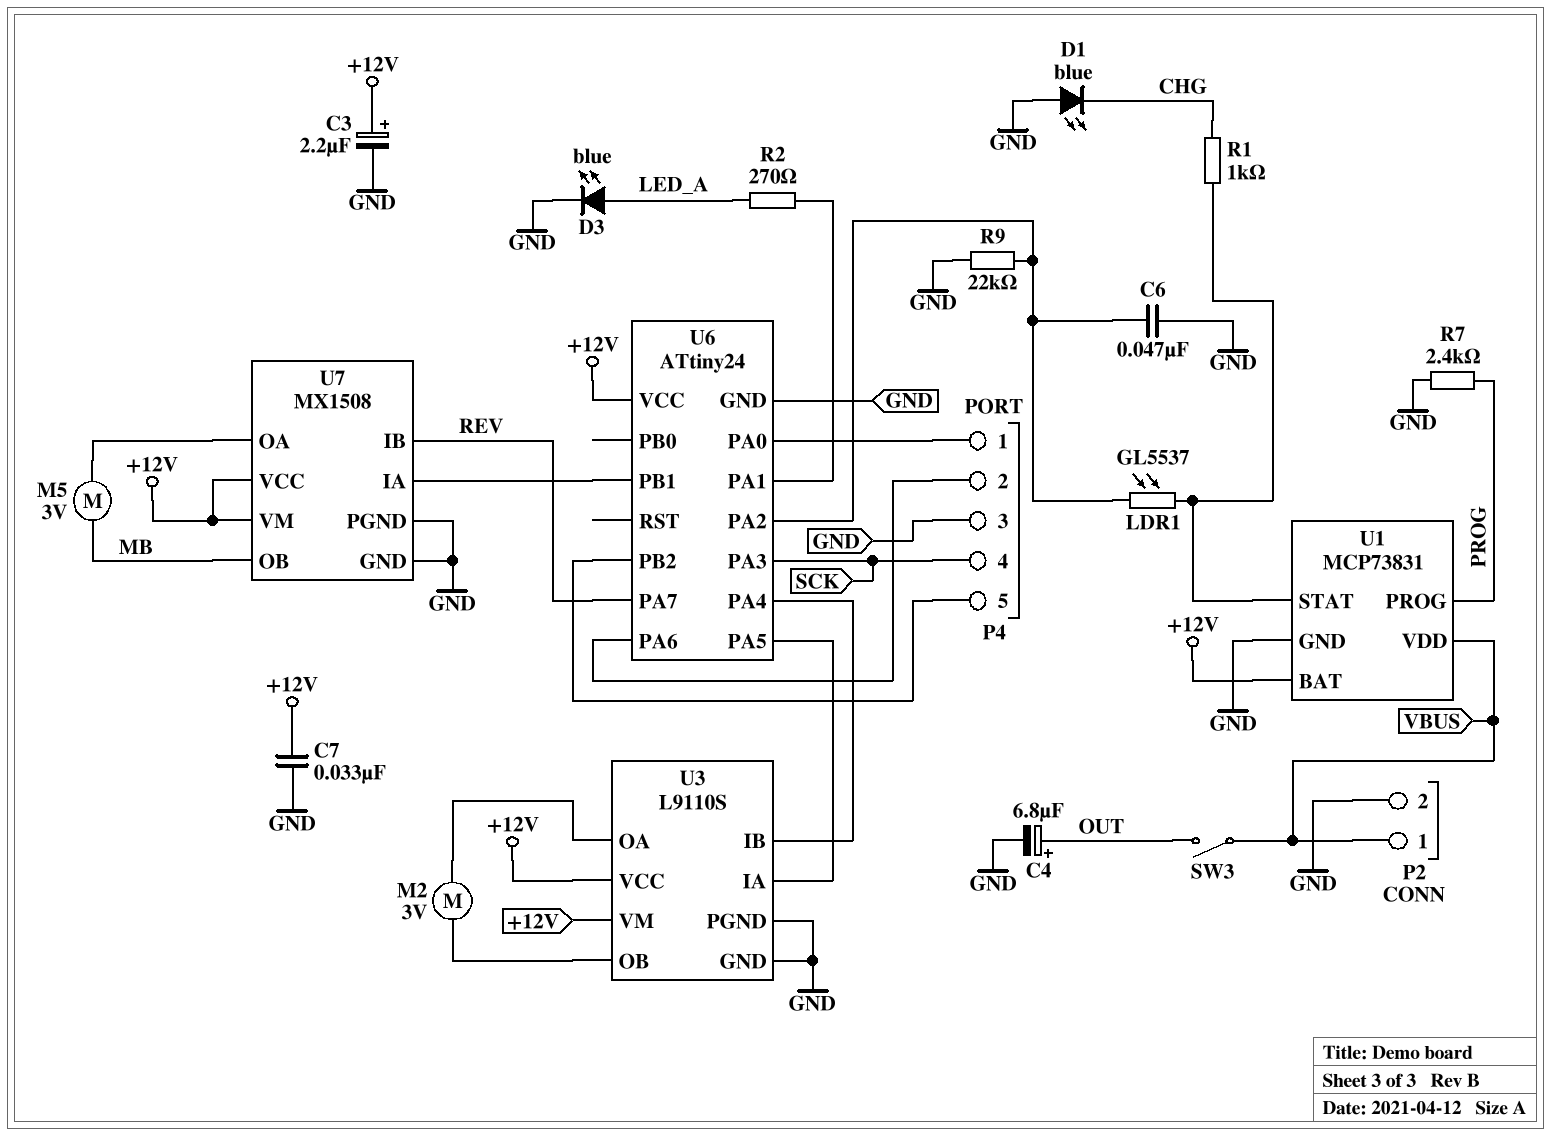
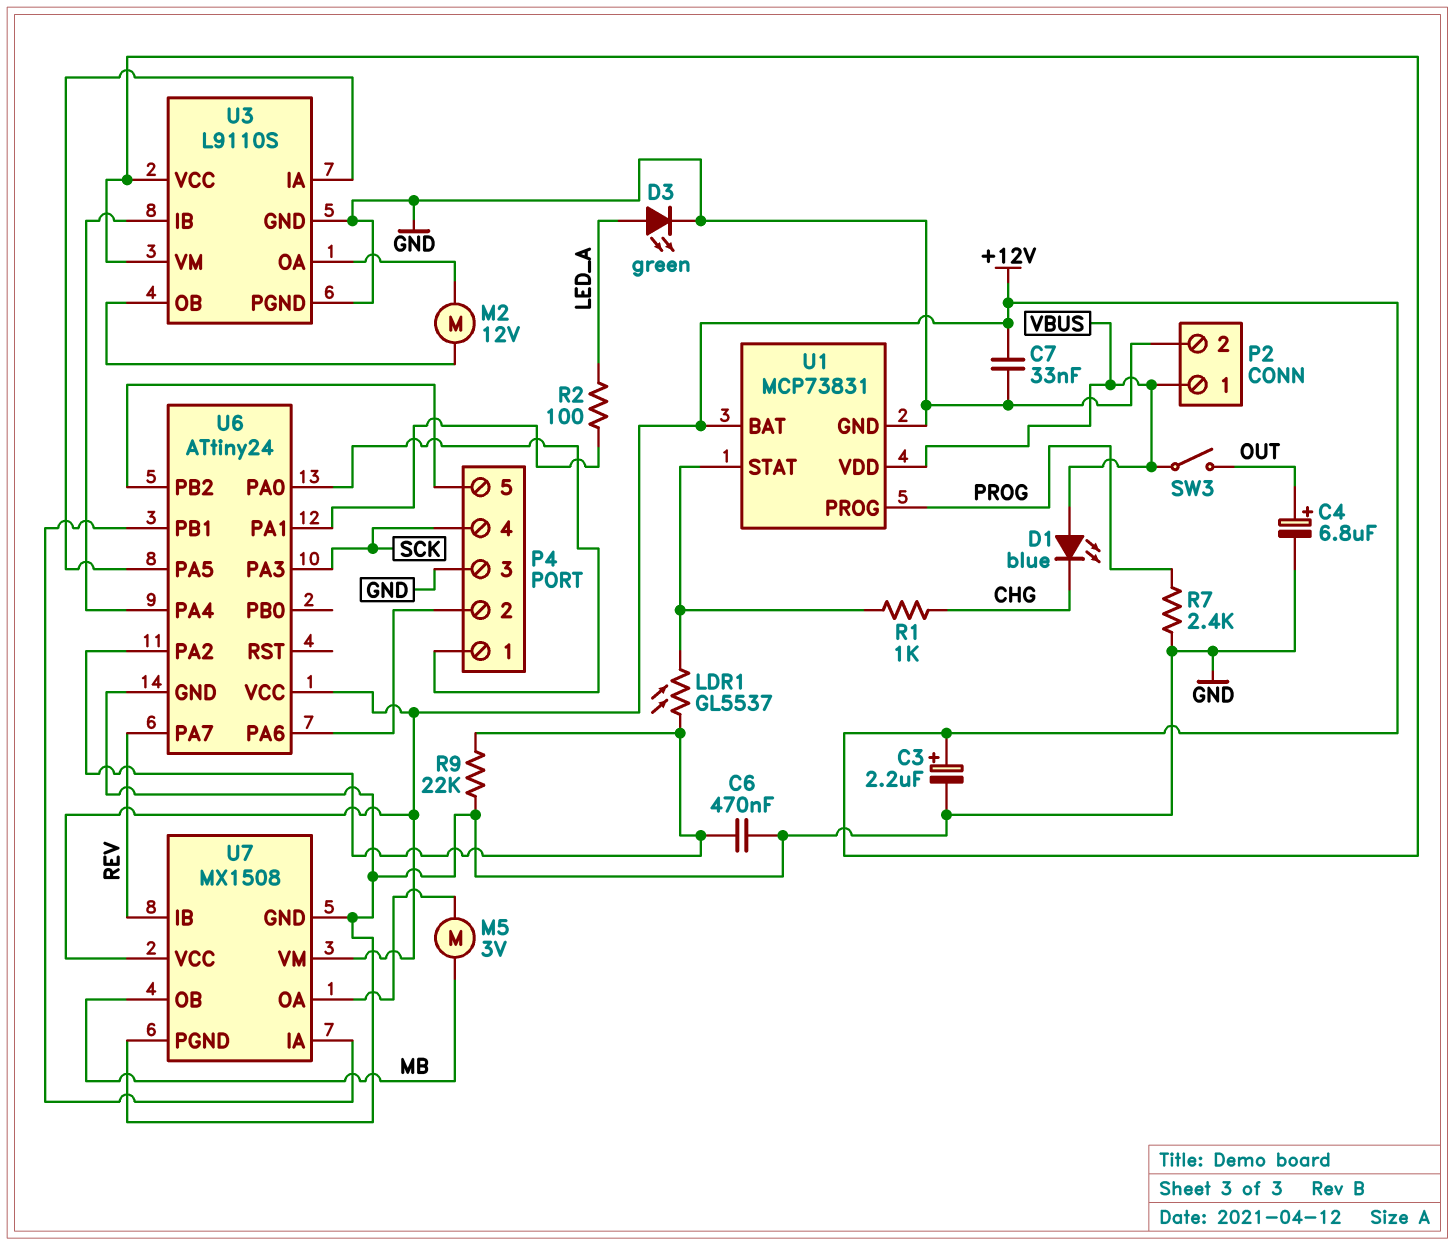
C6: 47nF (GND, U6/PA2) -> 470nF (GND, U6/PA2)
D1: LED blue (A GND, K CHG) -> LED blue (A VBUS, K CHG)
D3: LED blue (A LED_A, K GND) -> LED green (A LED_A, K GND)
M2: motor 3V (U3/OA, U3/OB) -> motor 12V (U3/OA, U3/OB)
R2: 270 (LED_A, U6/PA1) -> 100 (LED_A, U6/PA1)

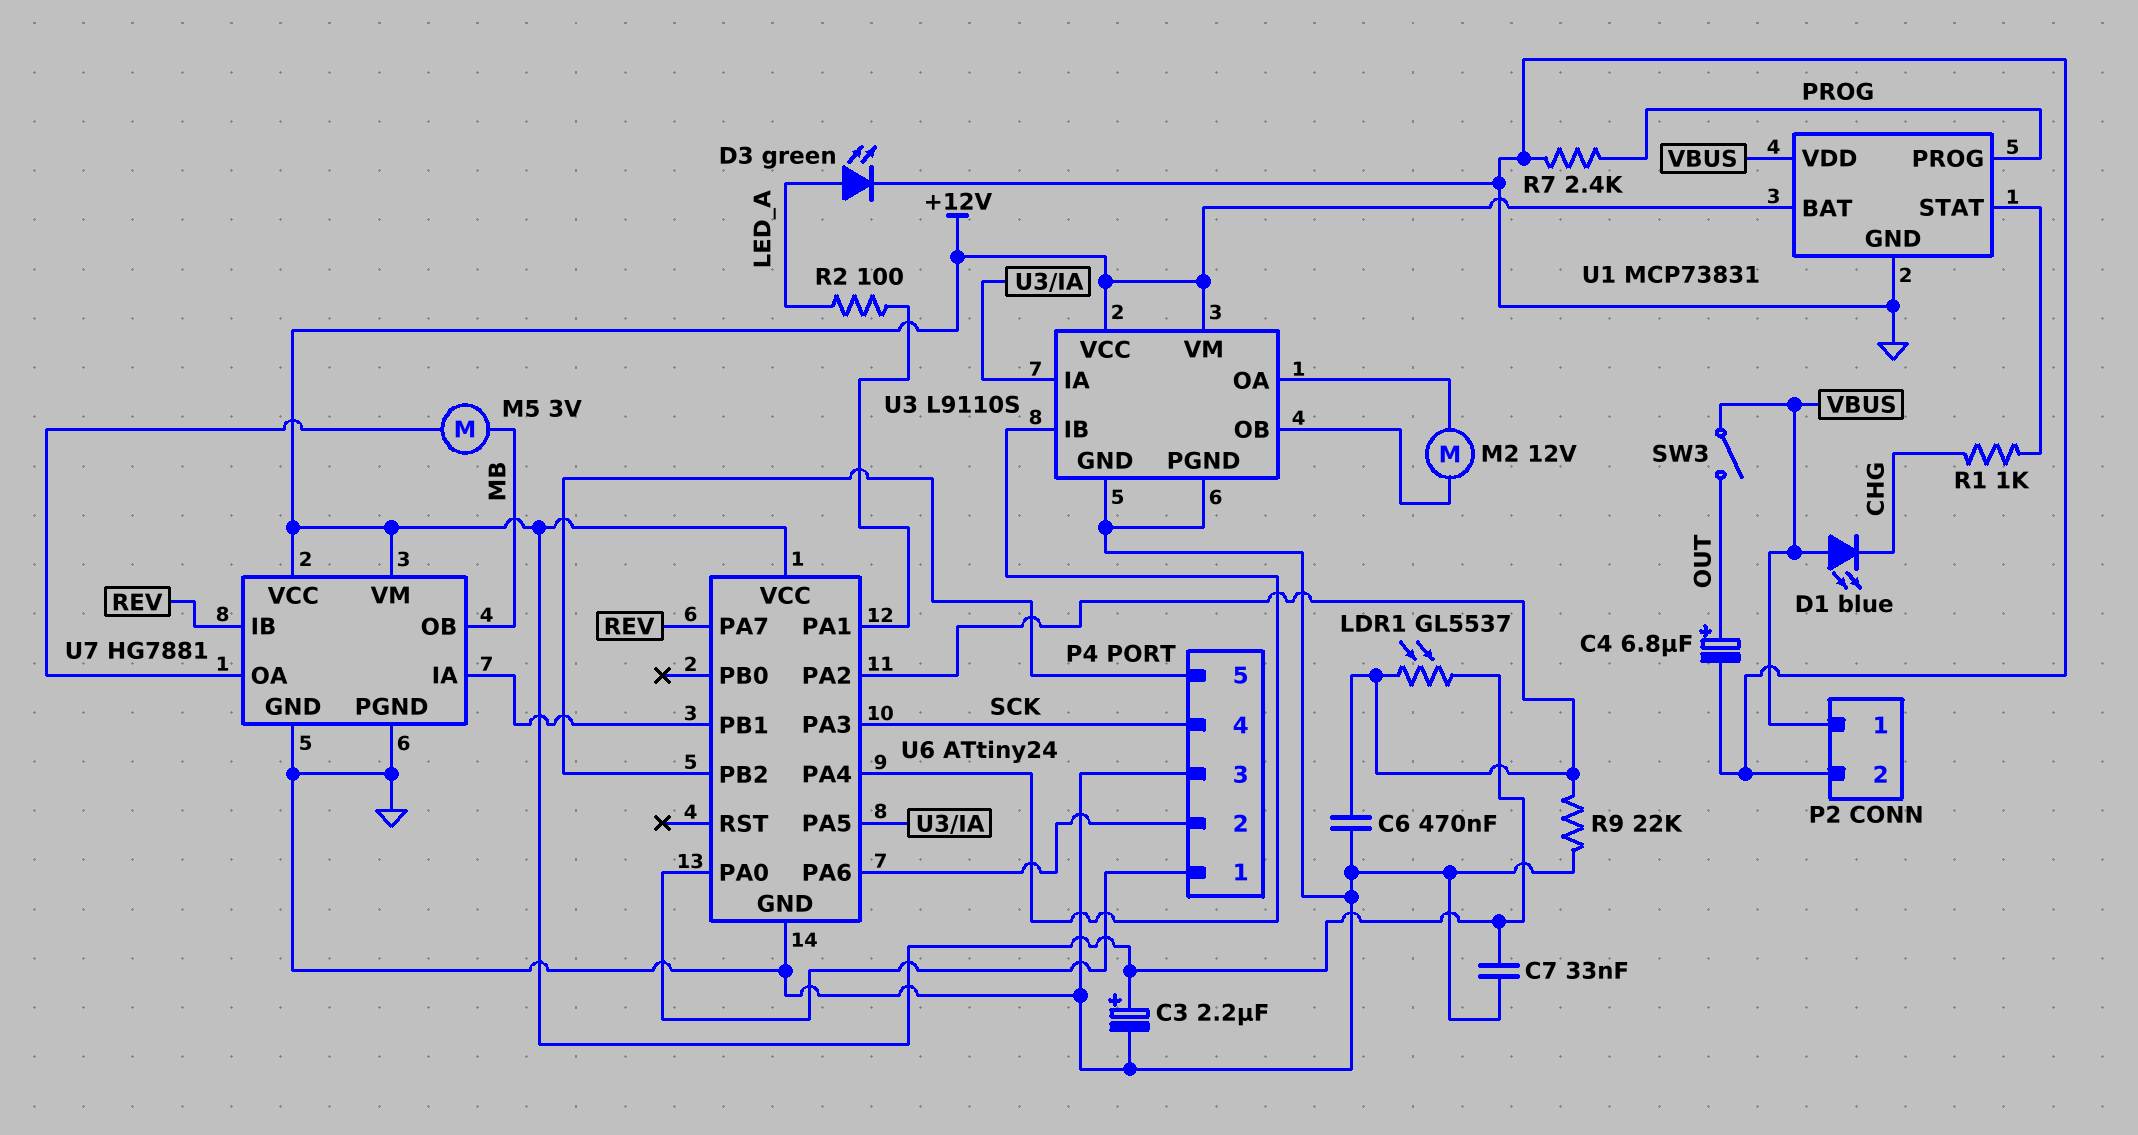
LDR1: GL5537 (U1/STAT, U6/PA2) -> GL5537 (+12V, U6/PA2)
U7: MX1508 -> HG7881

